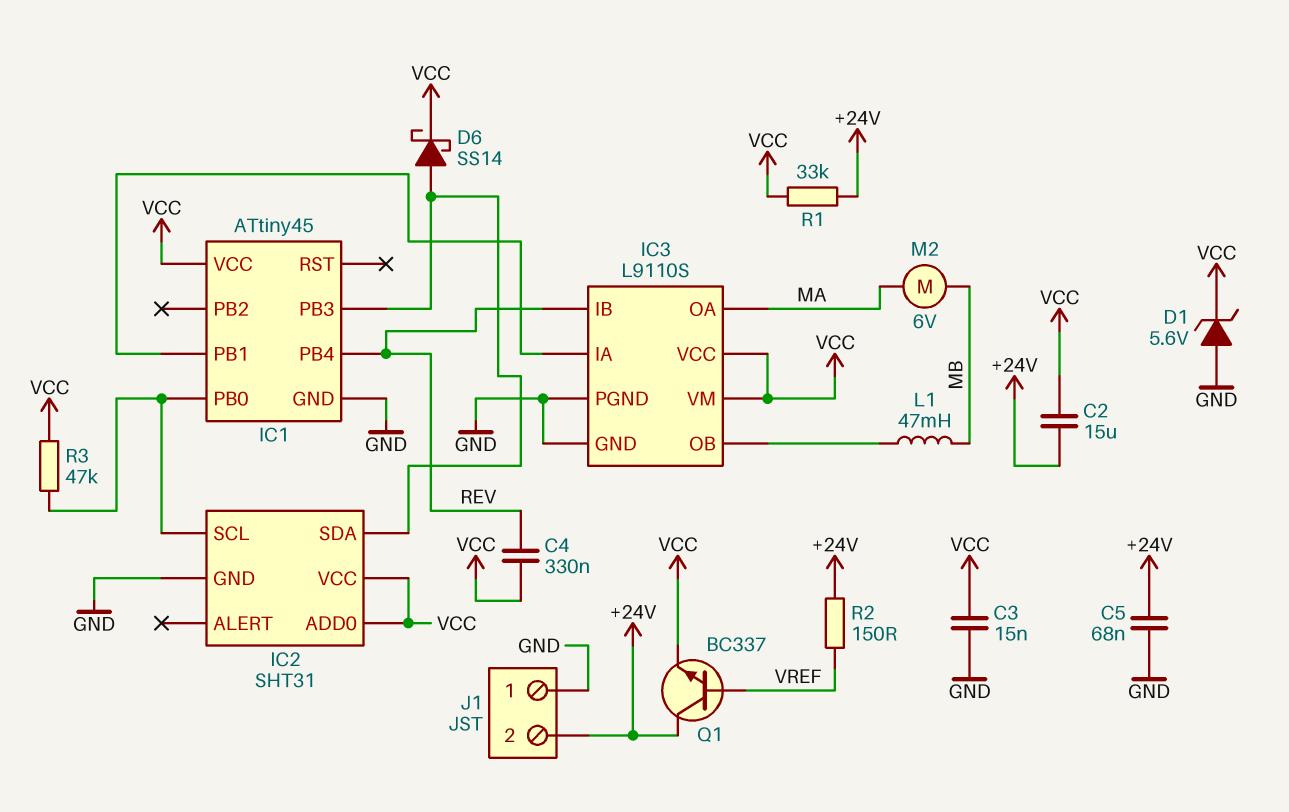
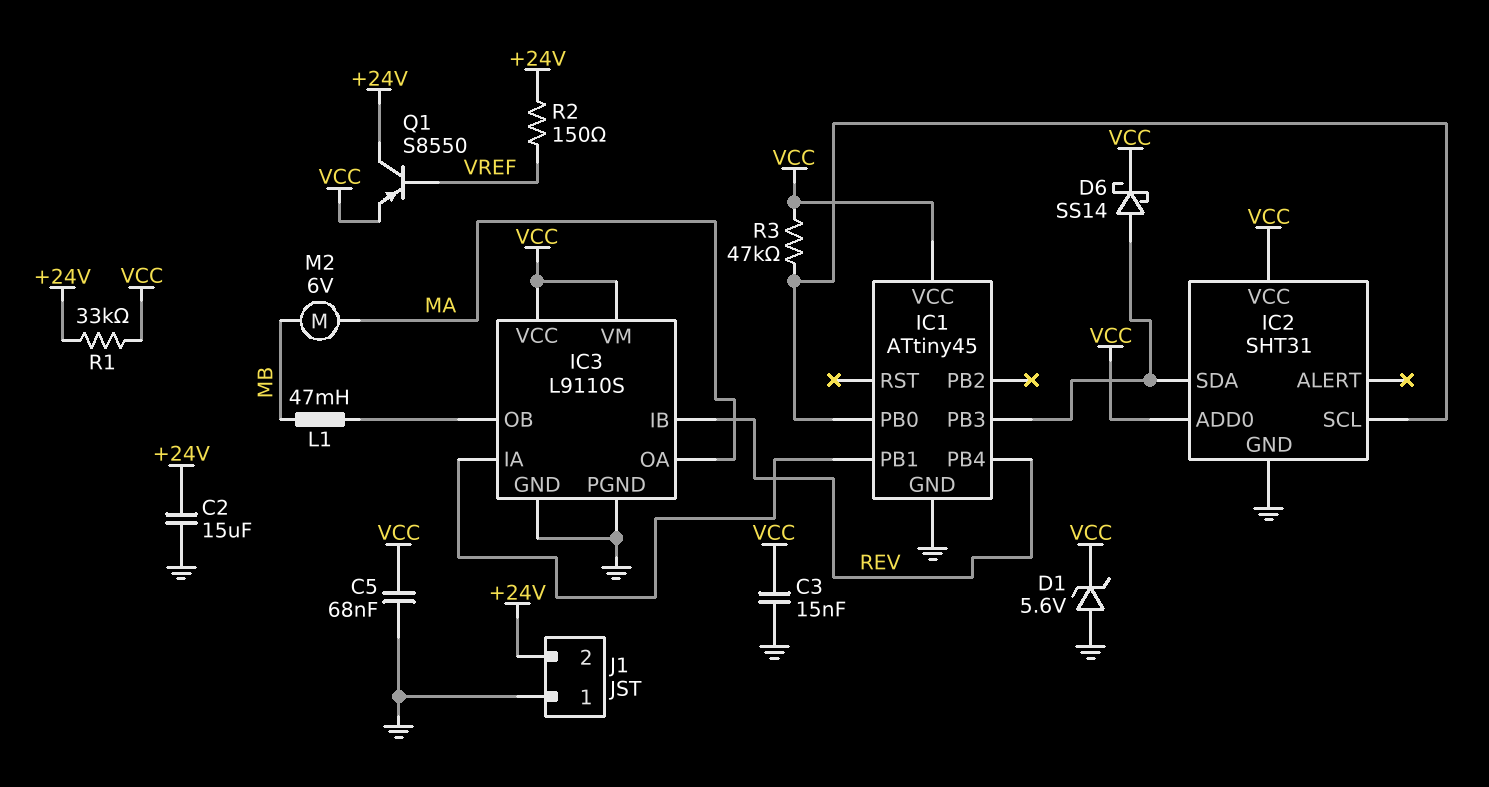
C2: 15uF (+24V, VCC) -> 15uF (+24V, GND)
C4: 330nF (REV, VCC) -> none
C5: 68nF (+24V, GND) -> 68nF (GND, VCC)
Q1: NPN BC337 (B VREF, C +24V, E VCC) -> PNP S8550 (B VREF, C +24V, E VCC)

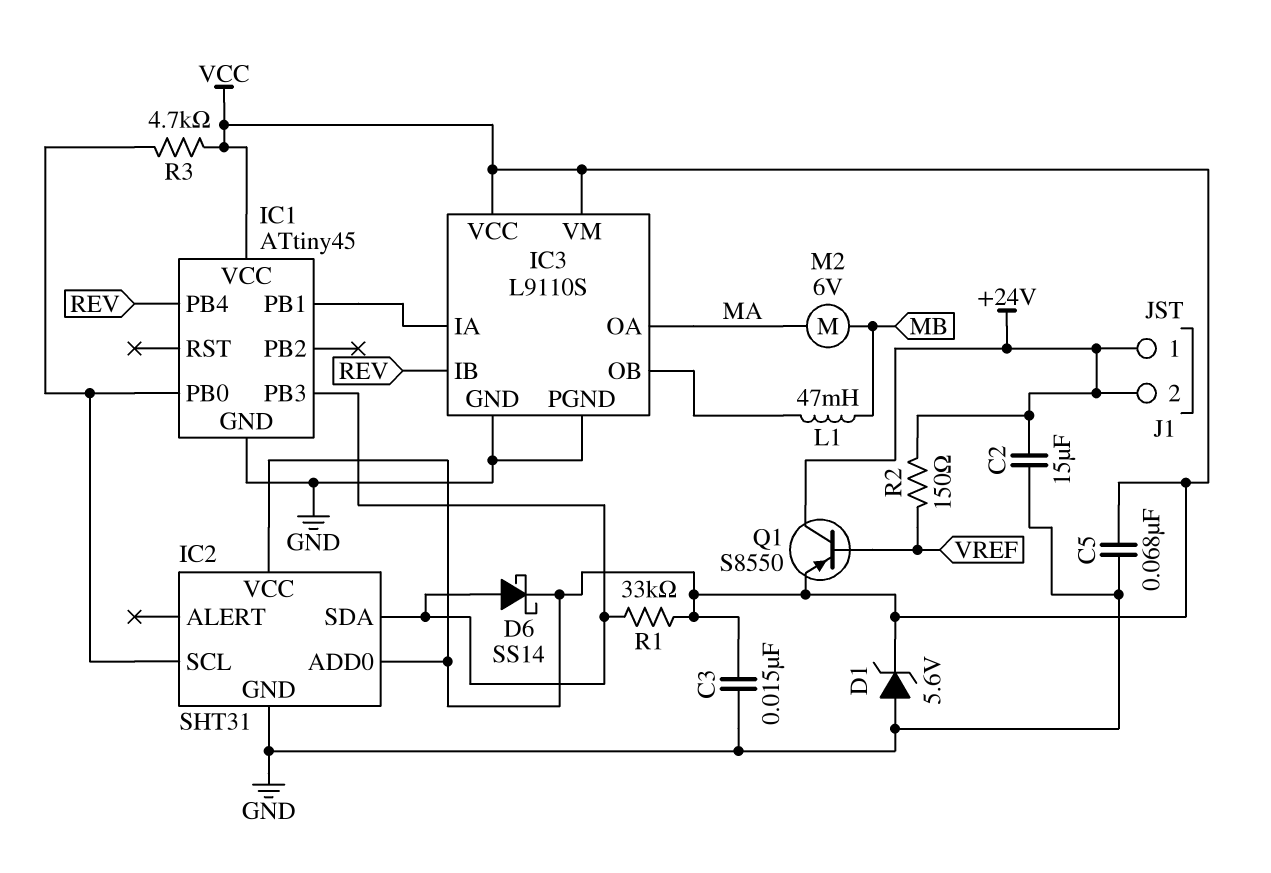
J1 pin 1: GND -> +24V
R1: 33k (+24V, VCC) -> 33k (IC1/PB3, VCC)
R3: 47k (IC1/PB0, VCC) -> 4.7k (IC1/PB0, VCC)

